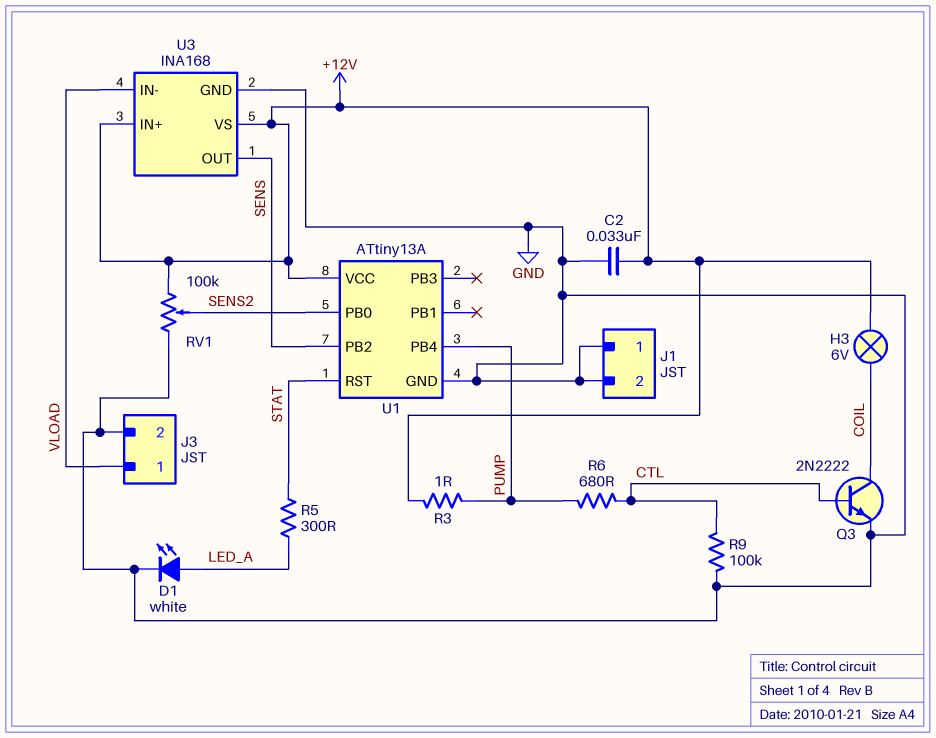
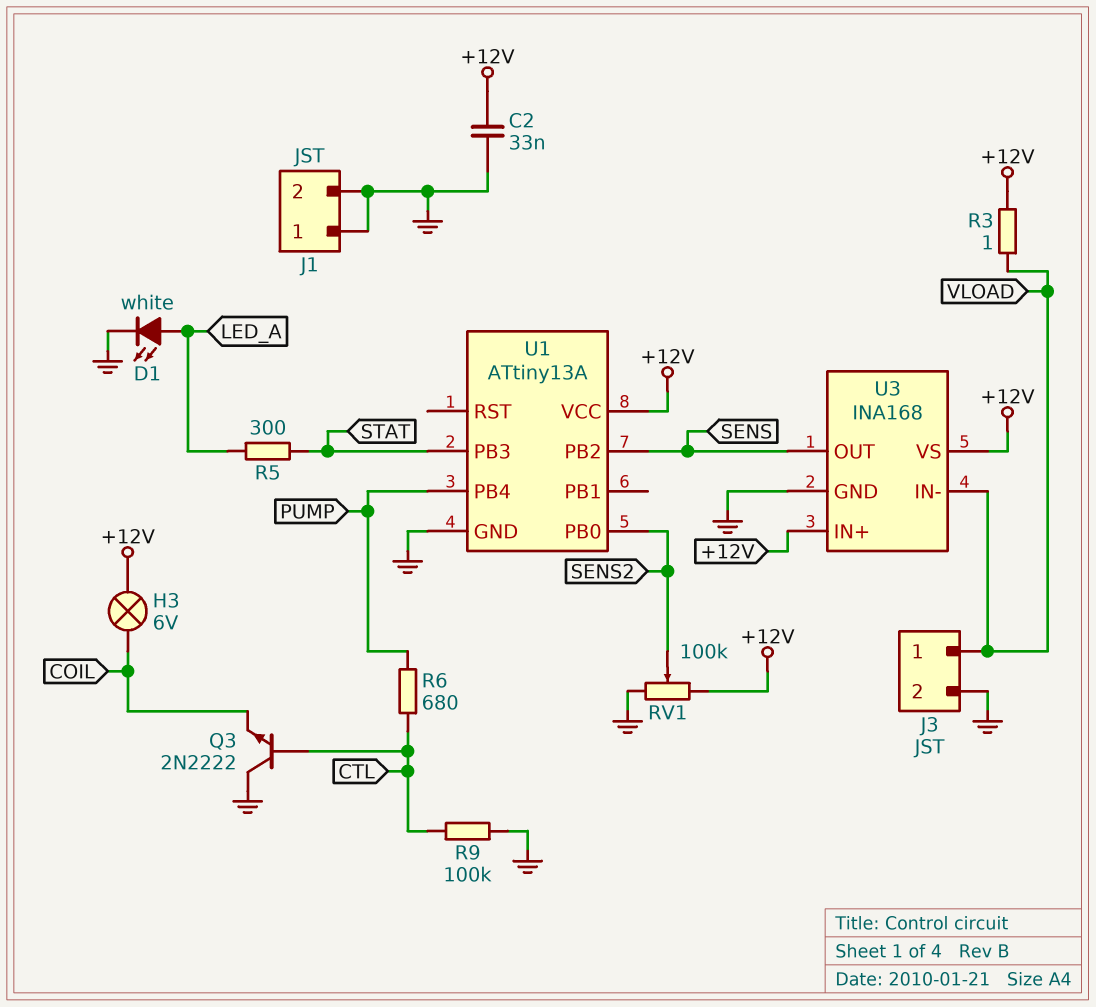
Q3: NPN 2N2222 (B CTL, C COIL, E GND) -> NPN 2N2222 (B CTL, C GND, E COIL)
R3: 1 (+12V, PUMP) -> 1 (+12V, VLOAD)
U1 pin PB3: none -> STAT
U1 pin RST: STAT -> none

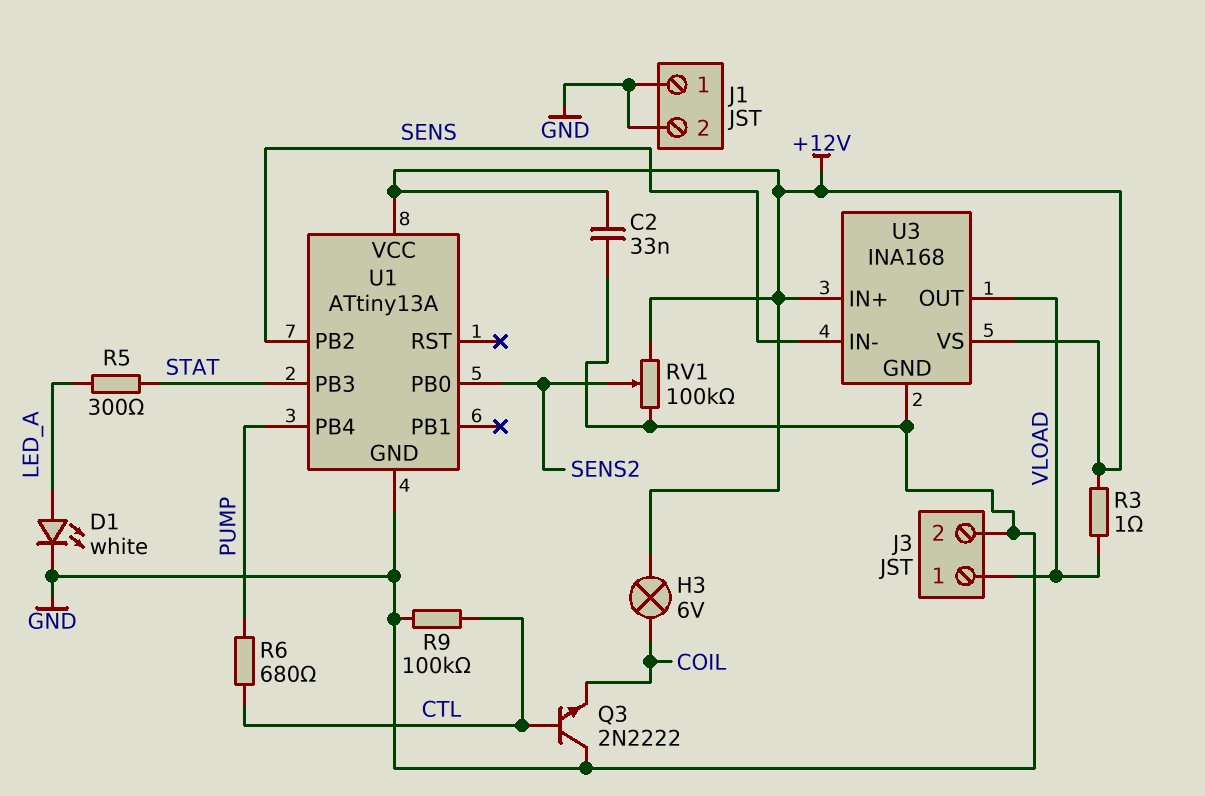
U3 pin IN-: VLOAD -> SENS
U3 pin OUT: SENS -> VLOAD

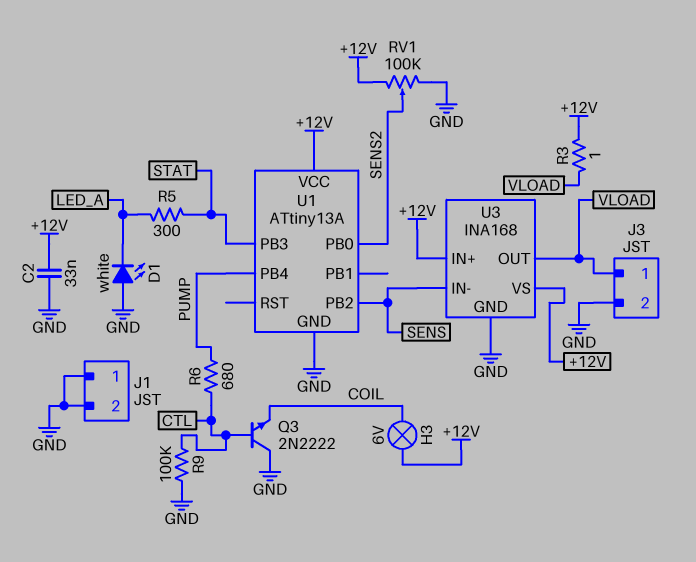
D1: LED white (A LED_A, K GND) -> LED white (A GND, K LED_A)

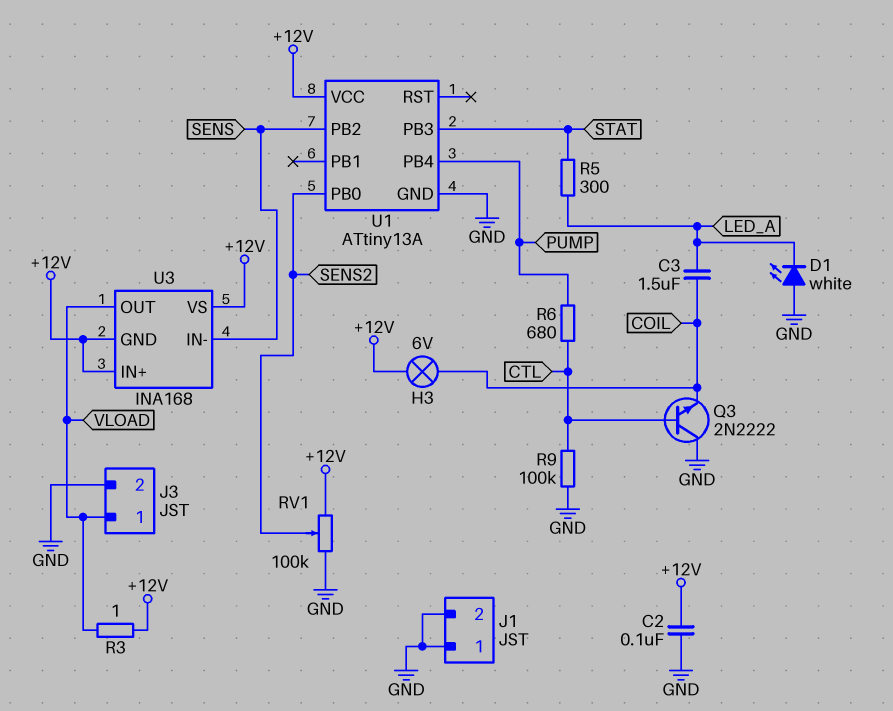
C2: 33nF (+12V, GND) -> 100nF (+12V, GND)
C3: none -> 1.5uF (COIL, LED_A)
U3 pin GND: GND -> +12V

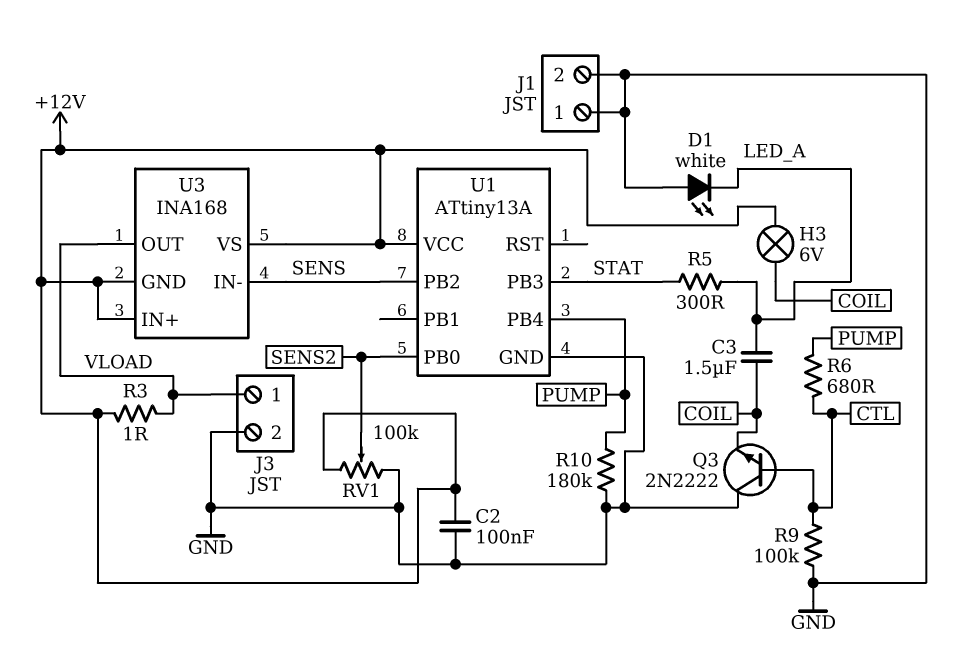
R10: none -> 180k (GND, PUMP)

